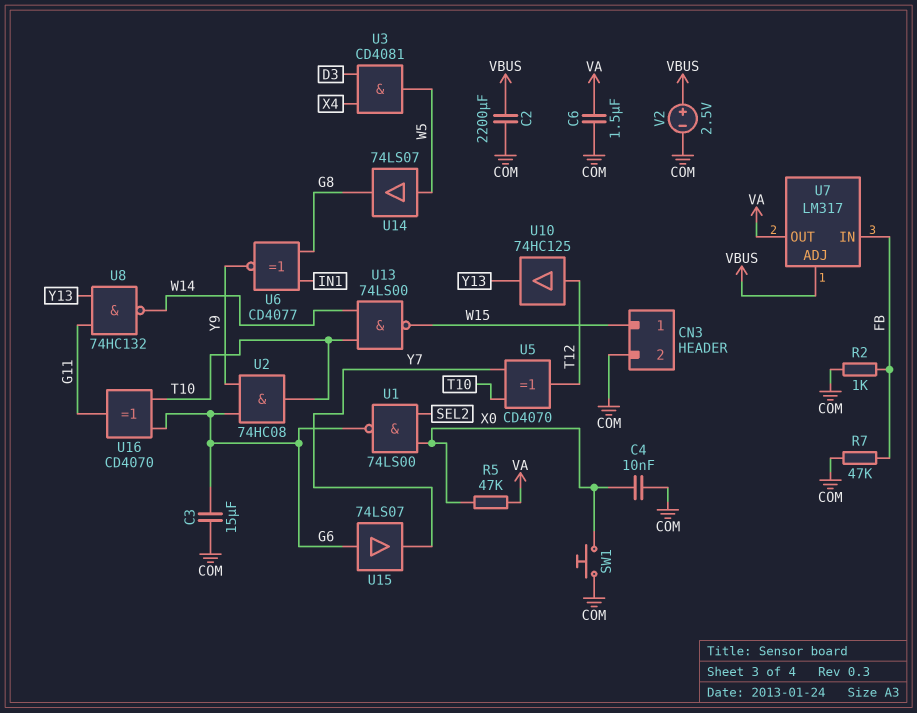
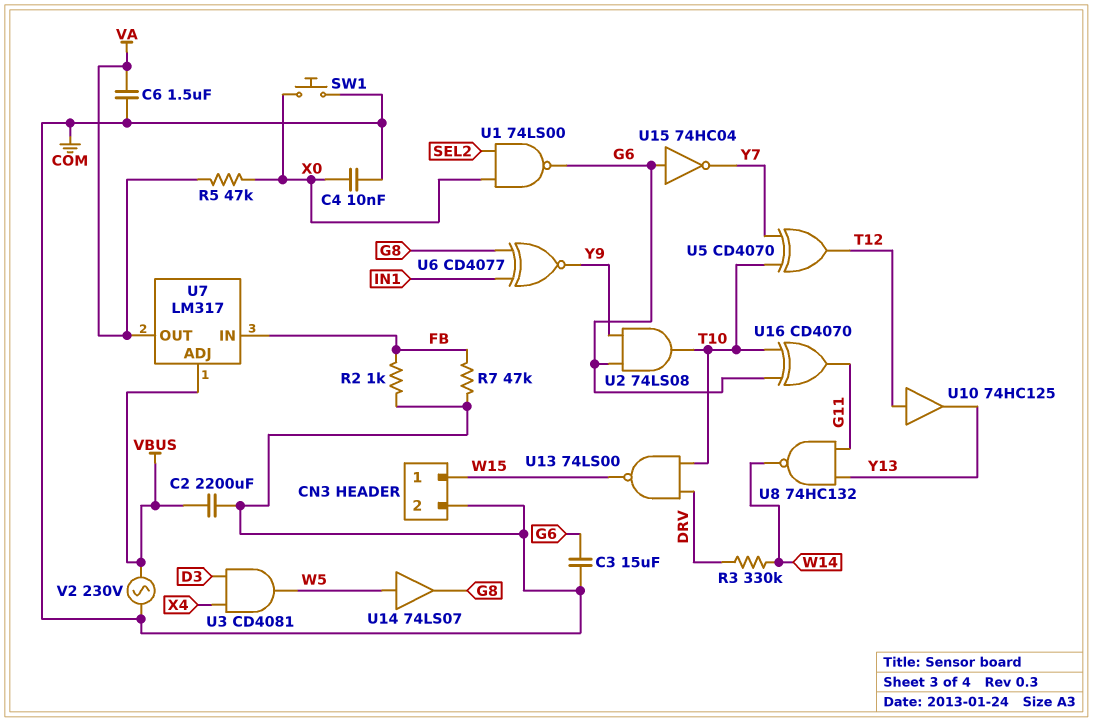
R3: none -> 330k (DRV, W14)
U2: AND 74HC08 (in G6, in Y9, out T10) -> AND 74LS08 (in G6, in Y9, out T10)
U13: NAND 74LS00 (in T10, in W14, out W15) -> NAND 74LS00 (in DRV, in T10, out W15)
U15: buffer 74LS07 (in G6, out Y7) -> NOT 74HC04 (in G6, out Y7)
V2: 2.5V (plus VBUS, minus COM) -> AC 230V (COM, VBUS)

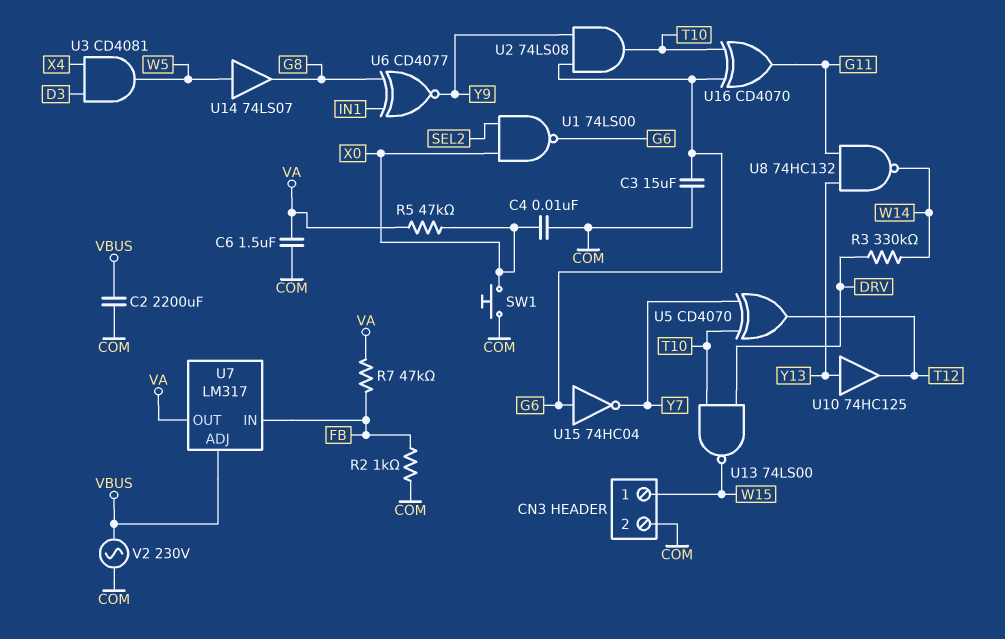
R7: 47k (COM, FB) -> 47k (FB, VA)
U10: buffer 74HC125 (in T12, out Y13) -> buffer 74HC125 (in Y13, out T12)

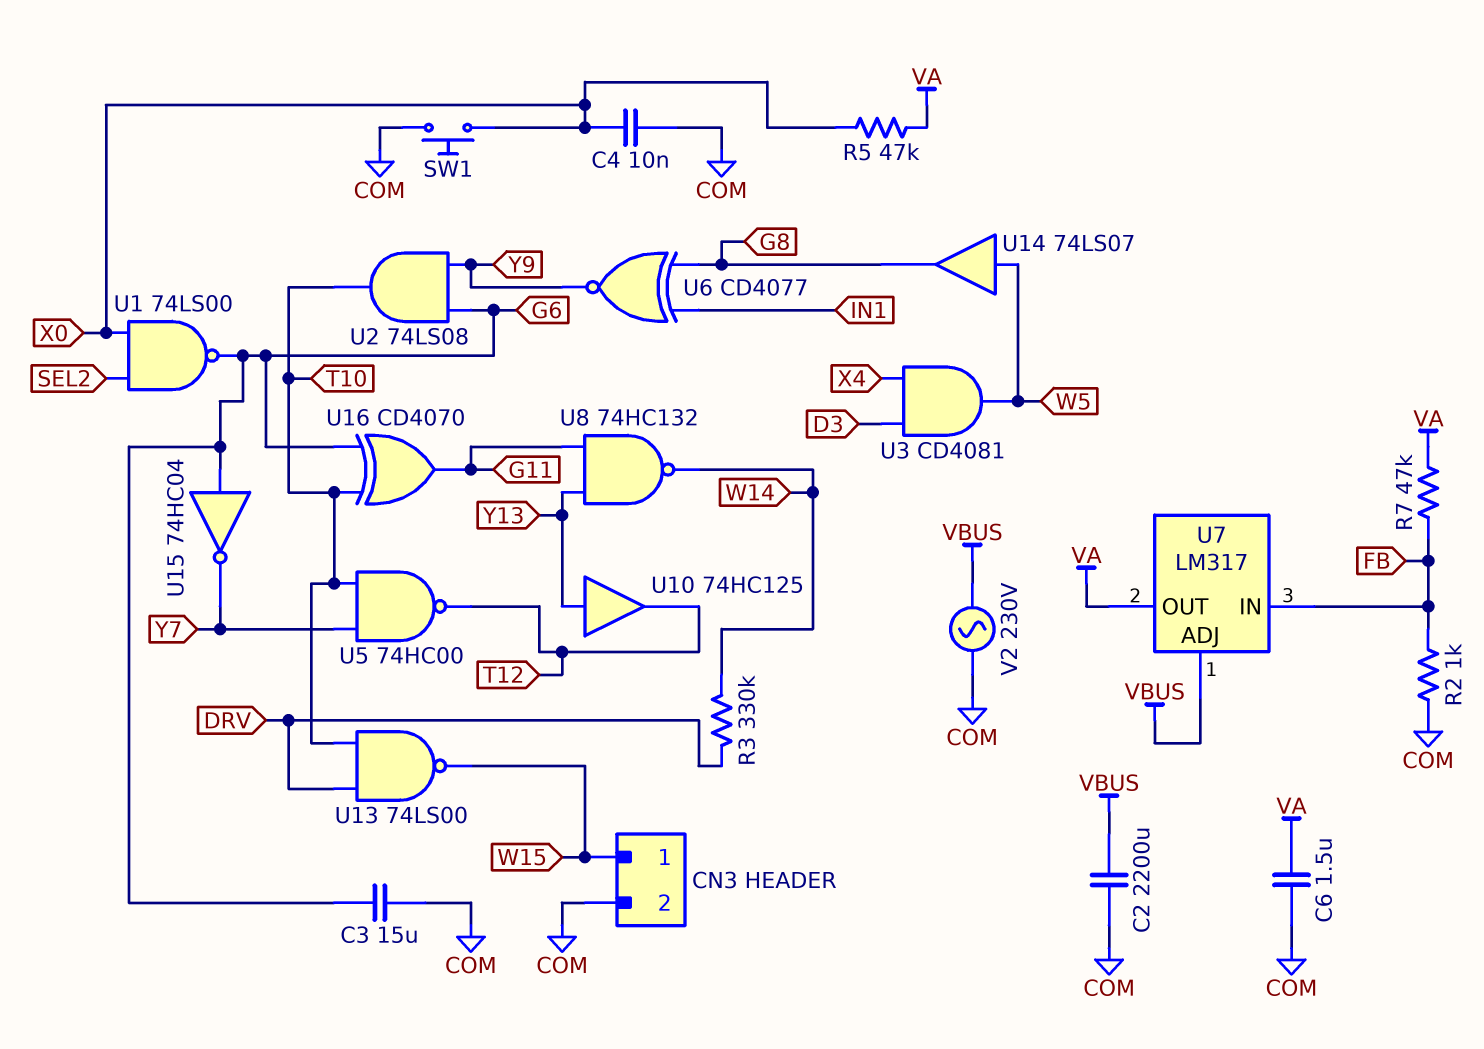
U5: XOR CD4070 (in T10, in Y7, out T12) -> NAND 74HC00 (in T10, in Y7, out T12)

